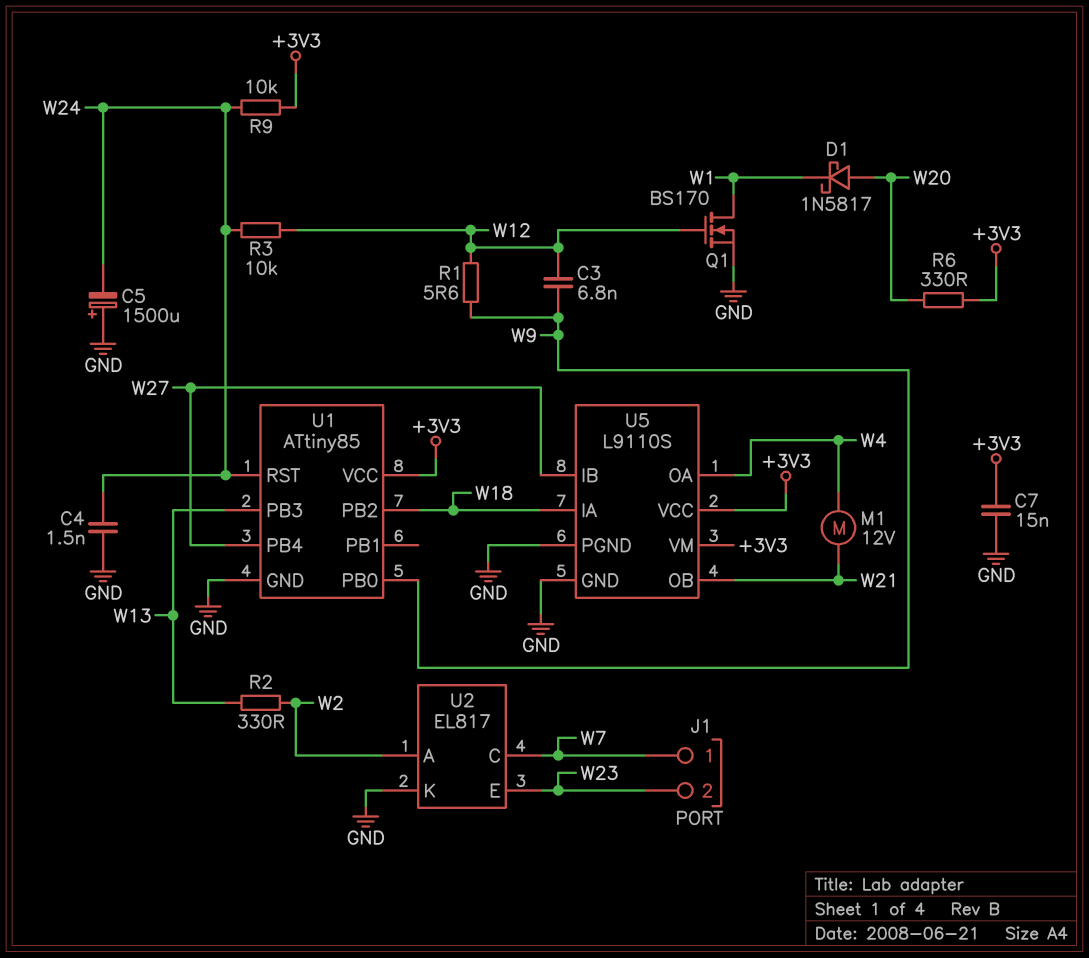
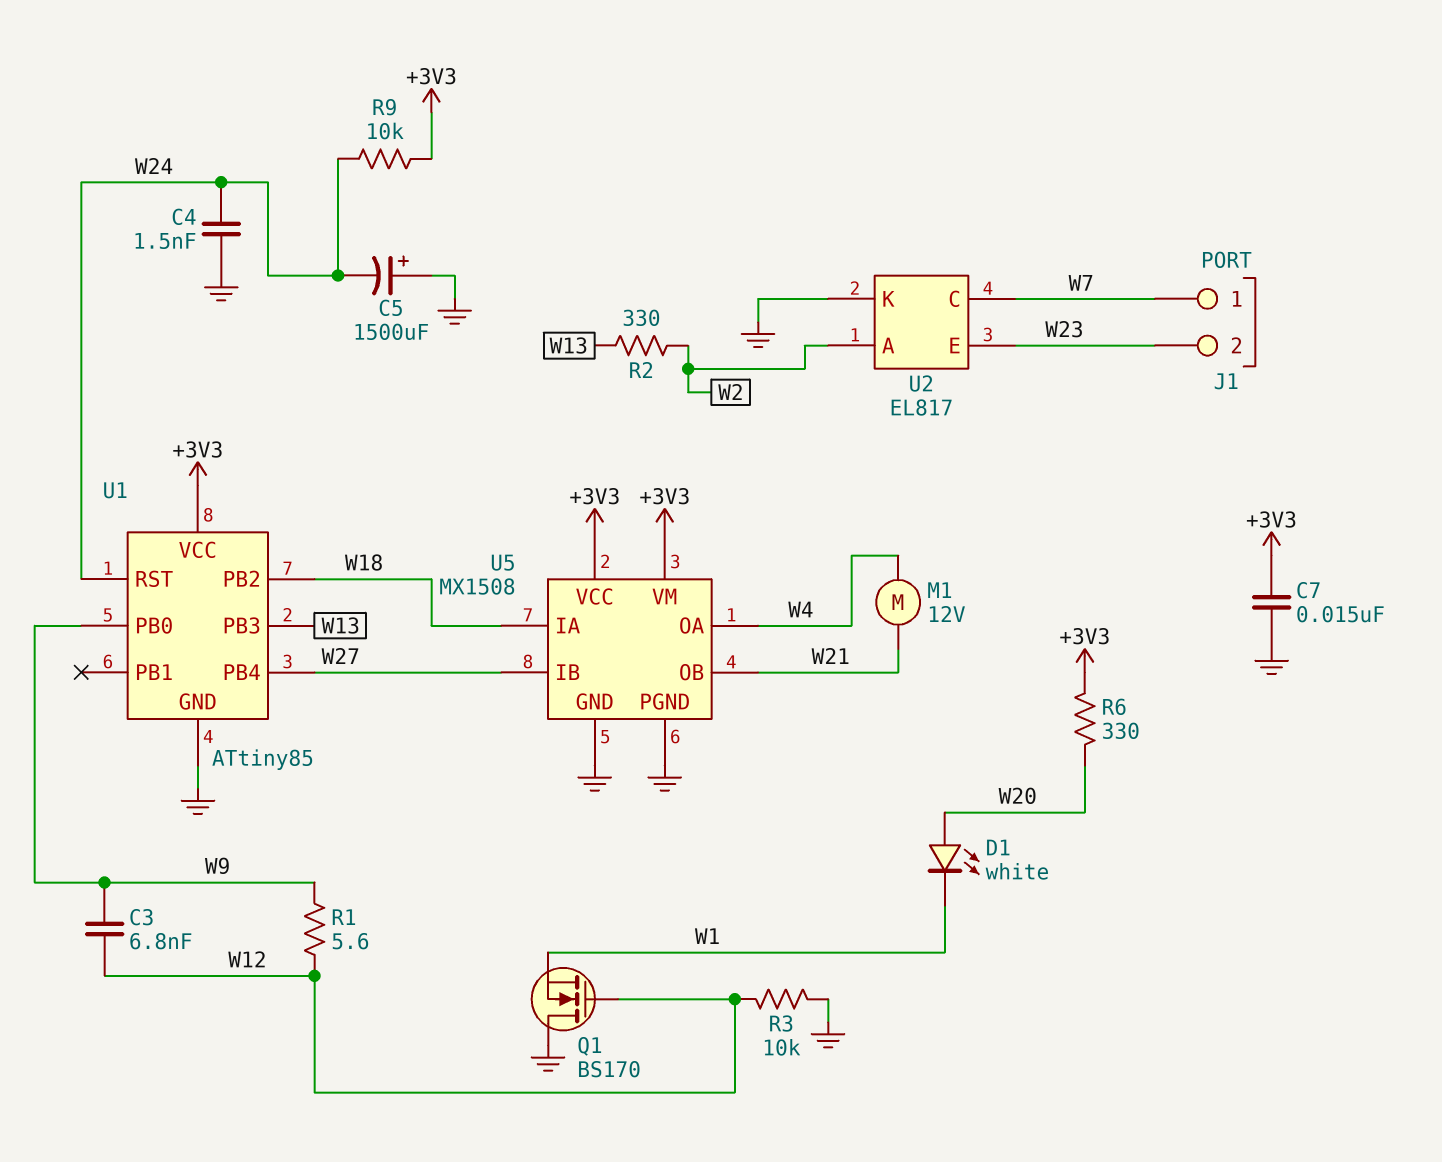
D1: schottky 1N5817 (A W20, K W1) -> LED white (A W20, K W1)
Q1: NMOS BS170 (G W12, D W1, S GND) -> NMOS BS170 (G W12, D GND, S W1)
R3: 10k (W12, W24) -> 10k (GND, W12)
U5: L9110S -> MX1508

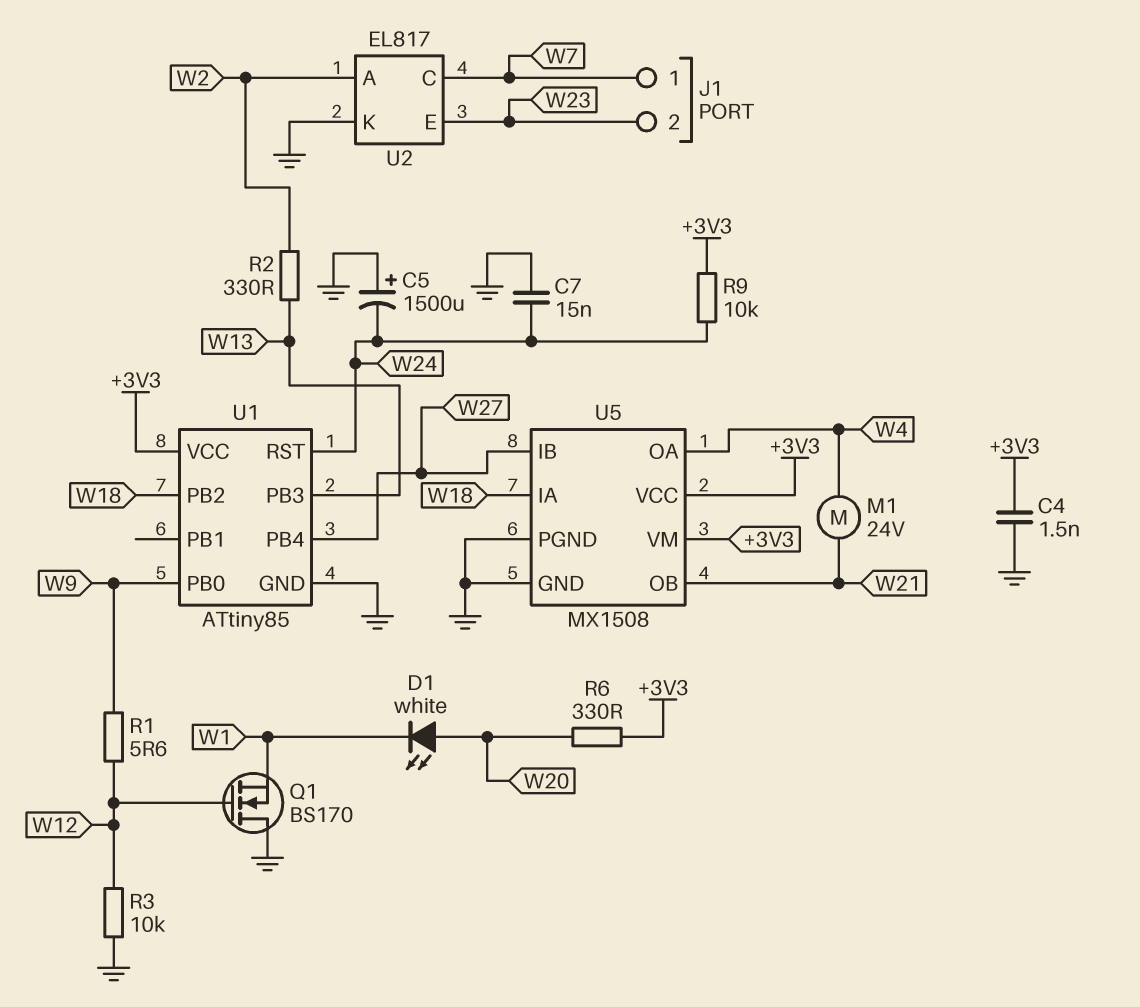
C3: 6.8nF (W9, W12) -> none
C4: 1.5nF (GND, W24) -> 1.5nF (+3V3, GND)
C7: 15nF (+3V3, GND) -> 15nF (GND, W24)
M1: motor 12V (W4, W21) -> motor 24V (W4, W21)

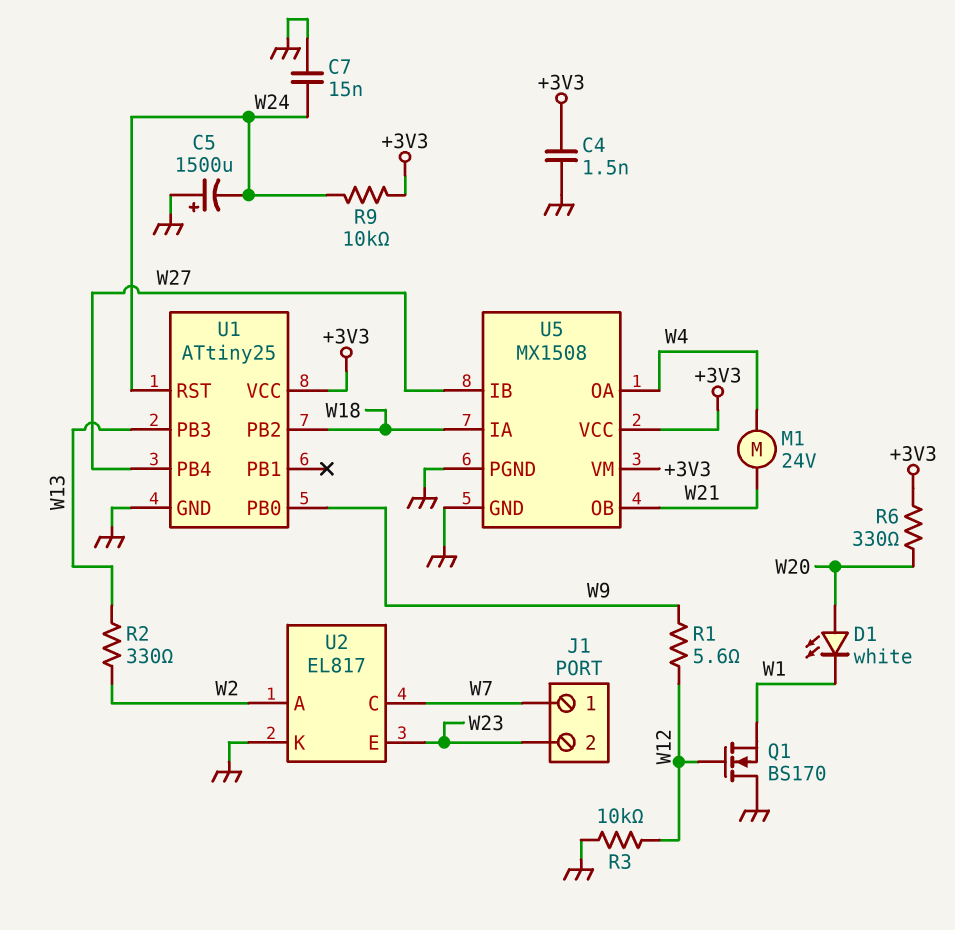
U1: ATtiny85 -> ATtiny25

